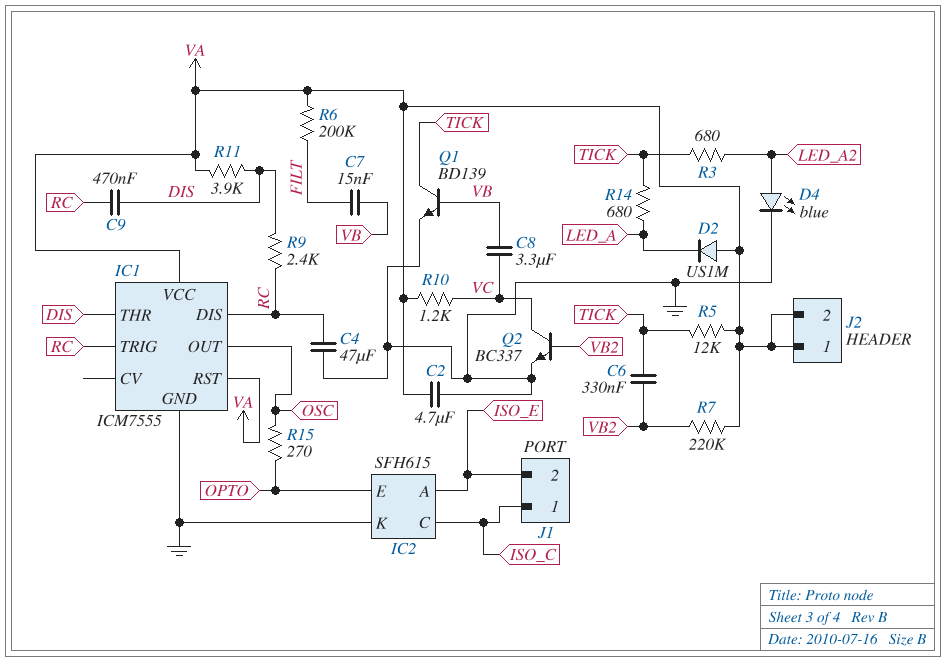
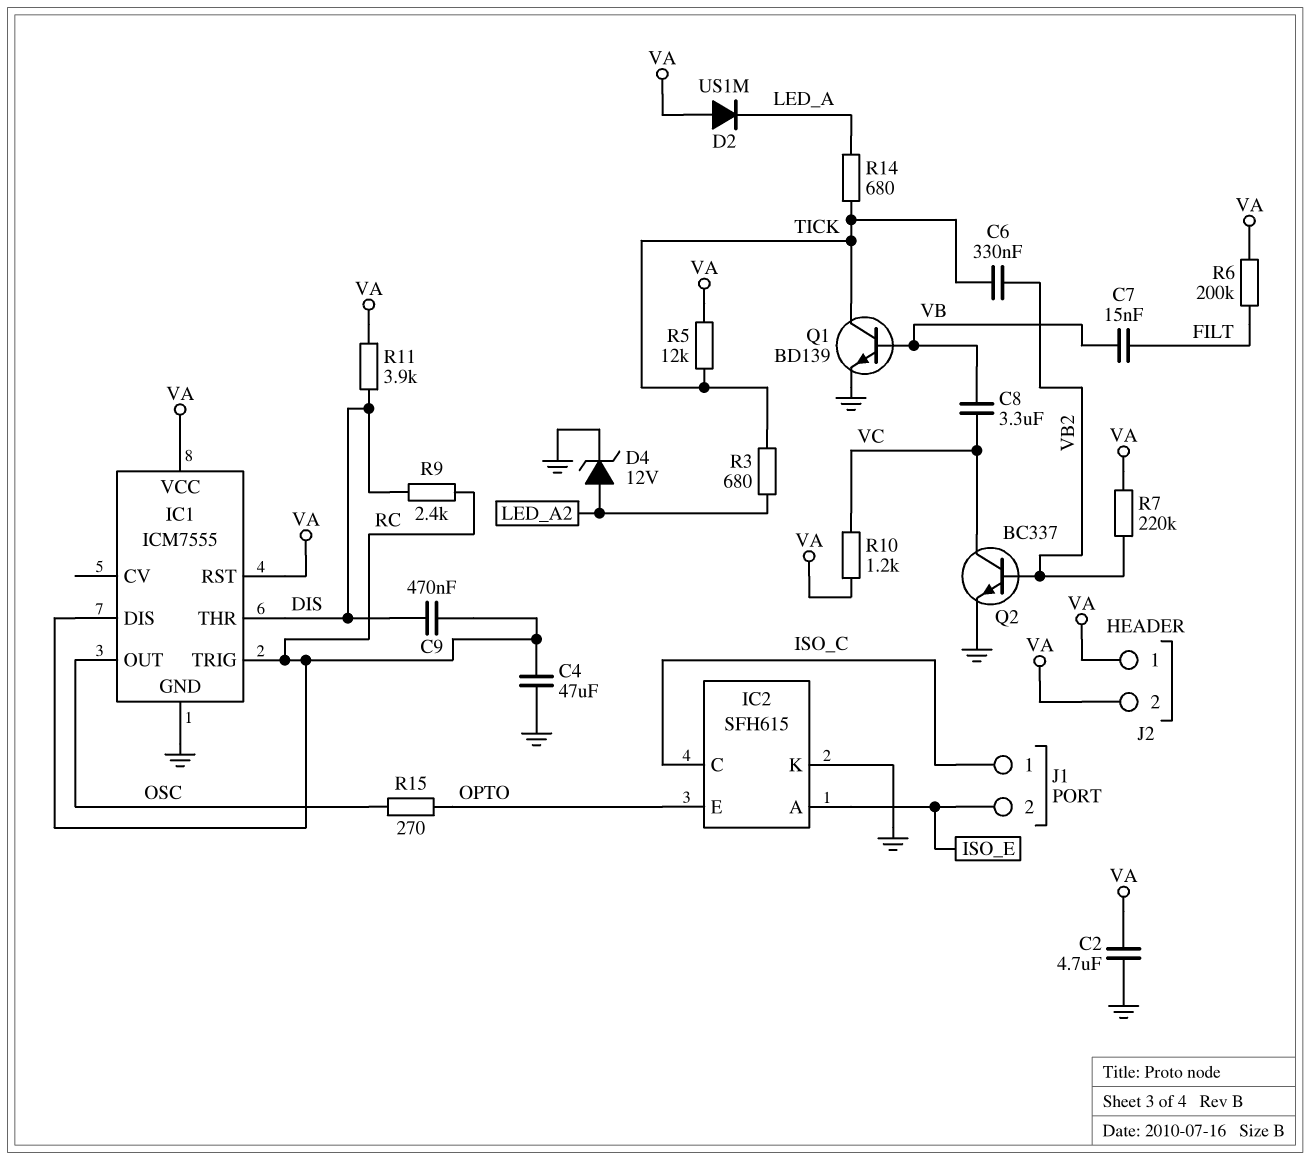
D4: LED blue (A LED_A2, K GND) -> zener 12V (A LED_A2, K GND)

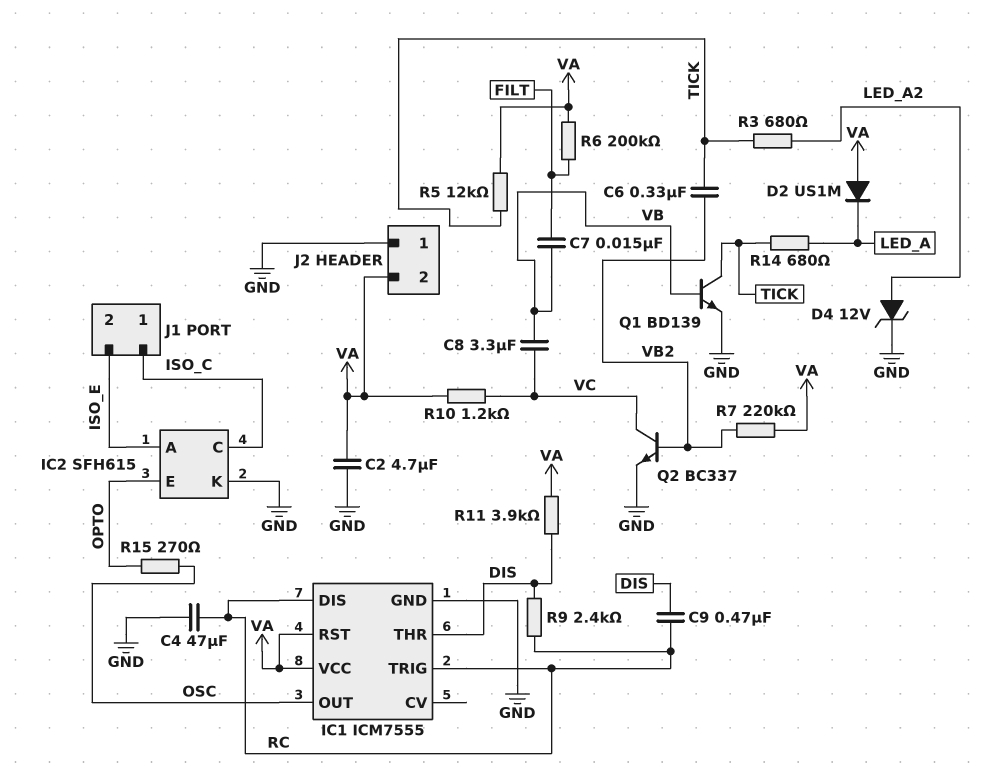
J2 pin 1: VA -> GND

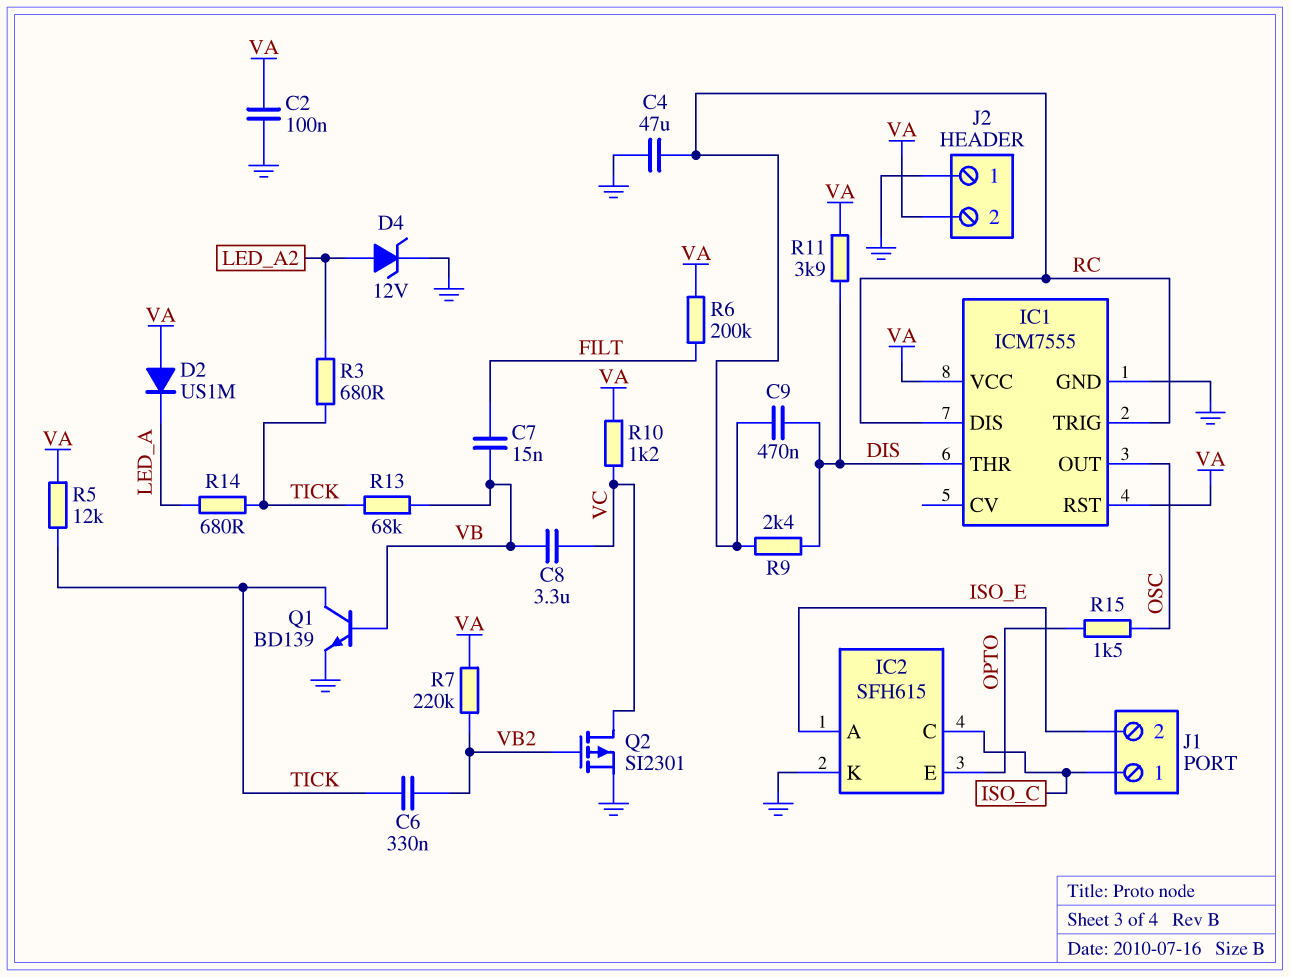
C2: 4.7uF (GND, VA) -> 100nF (GND, VA)
Q2: NPN BC337 (B VB2, C VC, E GND) -> PMOS SI2301 (G VB2, D VC, S GND)
R13: none -> 68k (TICK, VB)
R15: 270 (OPTO, OSC) -> 1.5k (OPTO, OSC)

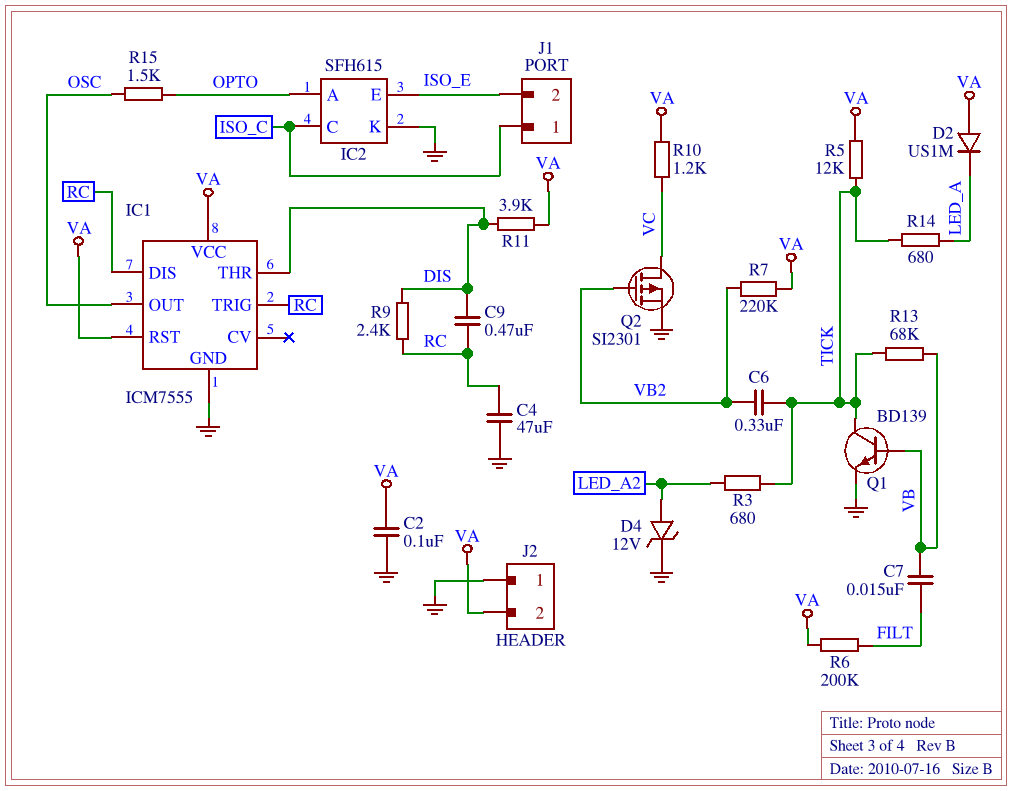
C8: 3.3uF (VB, VC) -> none
IC2 pin A: ISO_E -> OPTO
IC2 pin E: OPTO -> ISO_E

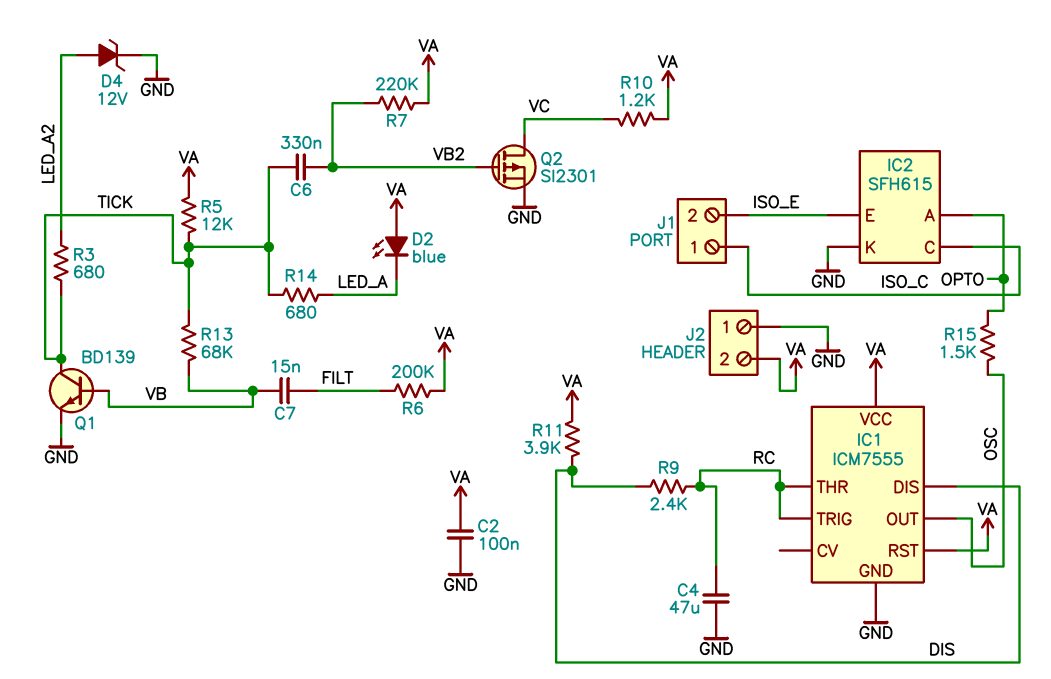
C9: 470nF (DIS, RC) -> none
D2: diode US1M (A VA, K LED_A) -> LED blue (A VA, K LED_A)
IC1 pin DIS: RC -> DIS
IC1 pin THR: DIS -> RC

